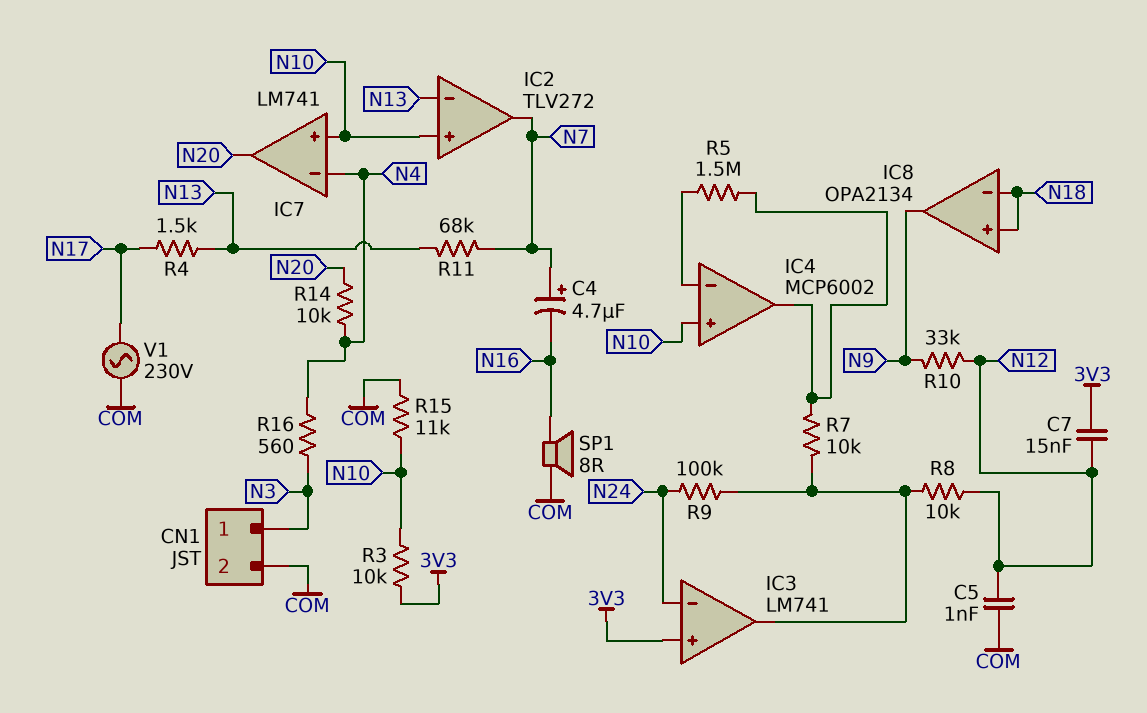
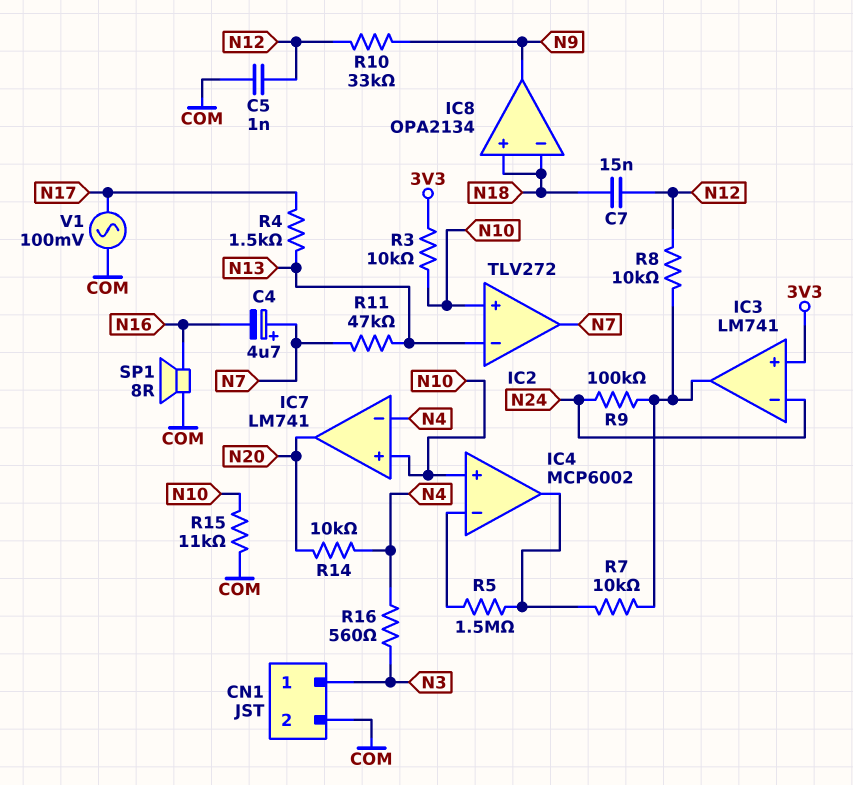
C7: 15nF (3V3, N12) -> 15nF (N12, N18)
R11: 68k (N7, N13) -> 47k (N7, N13)
V1: AC 230V (COM, N17) -> AC 100mV (COM, N17)

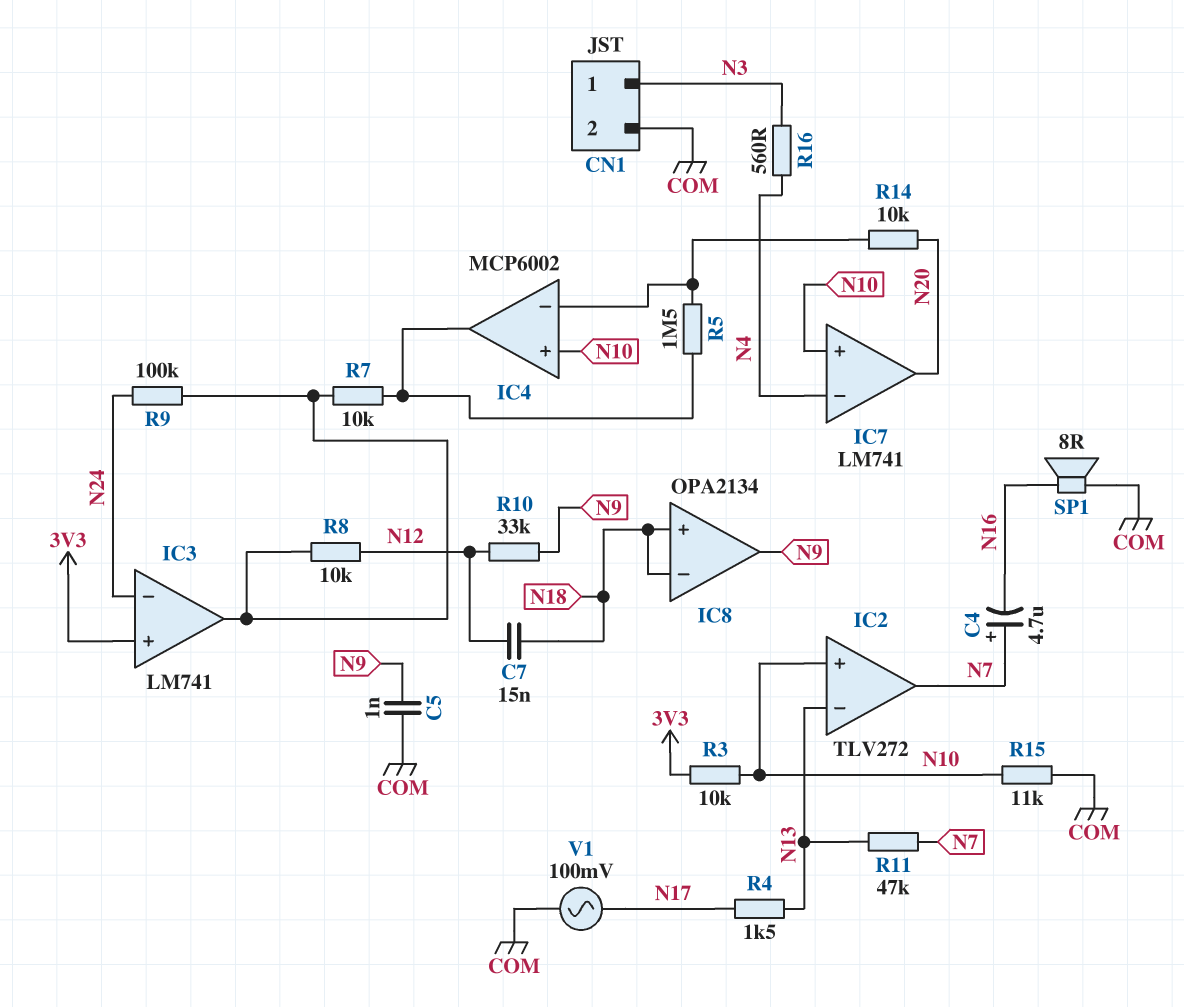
C5: 1nF (COM, N12) -> 1nF (COM, N9)
R14: 10k (N4, N20) -> 10k (IC4/in-, N20)

